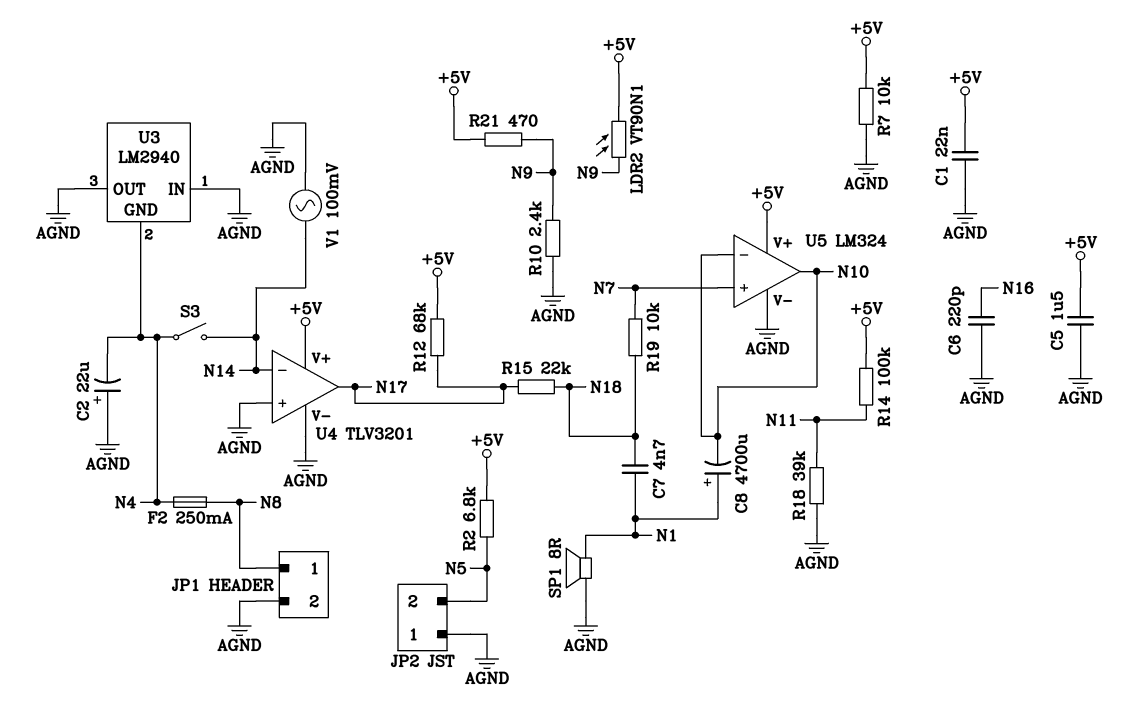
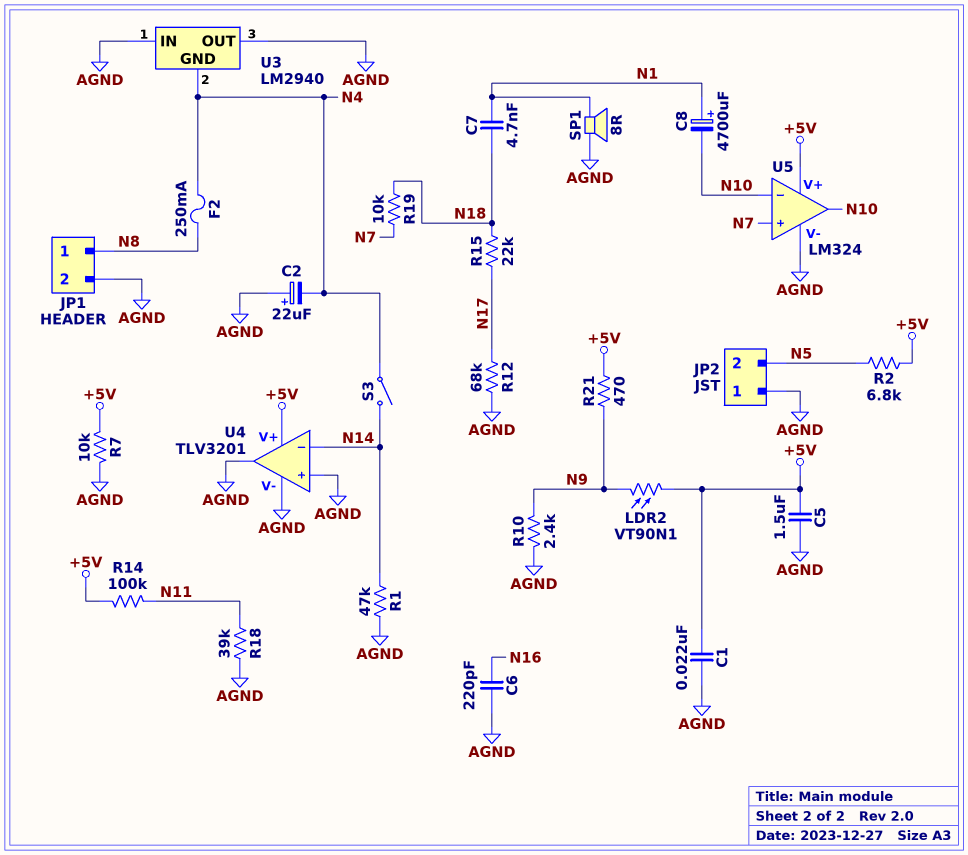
R1: none -> 47k (AGND, N14)
R12: 68k (+5V, N17) -> 68k (AGND, N17)
U4 pin out: N17 -> AGND
V1: AC 100mV (AGND, N14) -> none

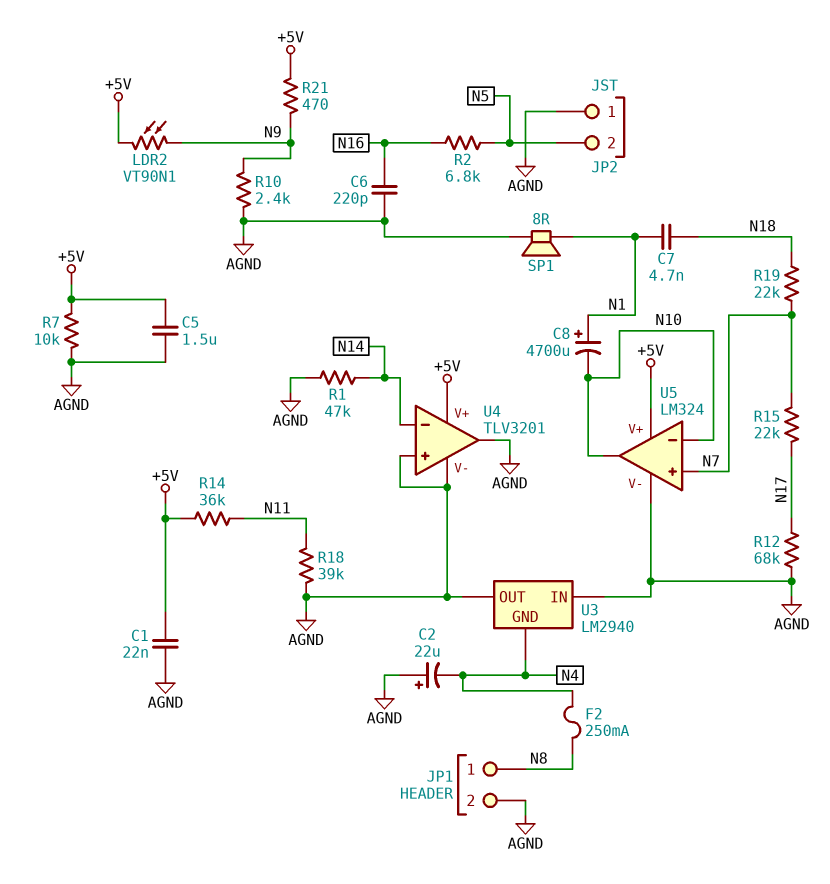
R2: 6.8k (+5V, N5) -> 6.8k (N5, N16)
R14: 100k (+5V, N11) -> 36k (+5V, N11)
R15: 22k (N17, N18) -> 22k (N7, N17)
R19: 10k (N7, N18) -> 22k (N7, N18)
S3: switch (N4, N14) -> none

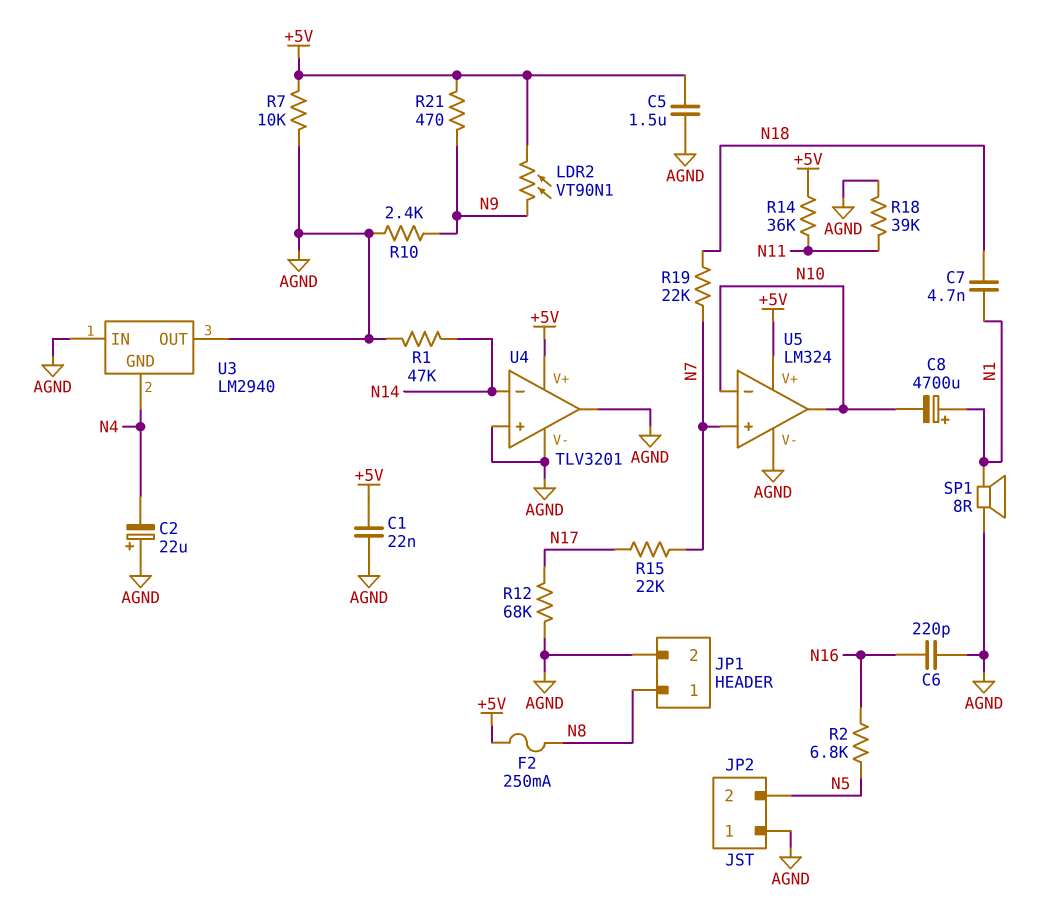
F2: 250mA (N4, N8) -> 250mA (+5V, N8)

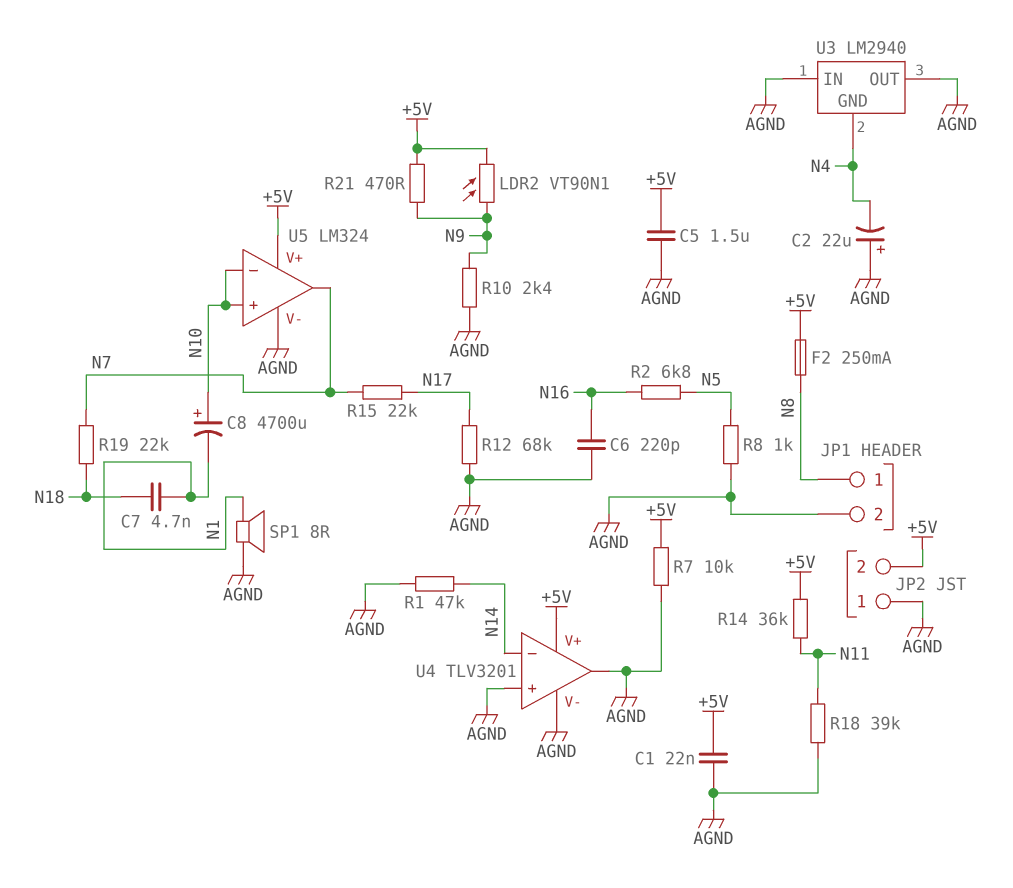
C8: 4700uF (plus N1, minus N10) -> 4700uF (plus N10, minus N1)
JP2 pin 2: N5 -> +5V
R8: none -> 1k (AGND, N5)
U5 pin in+: N7 -> N10
U5 pin out: N10 -> N7

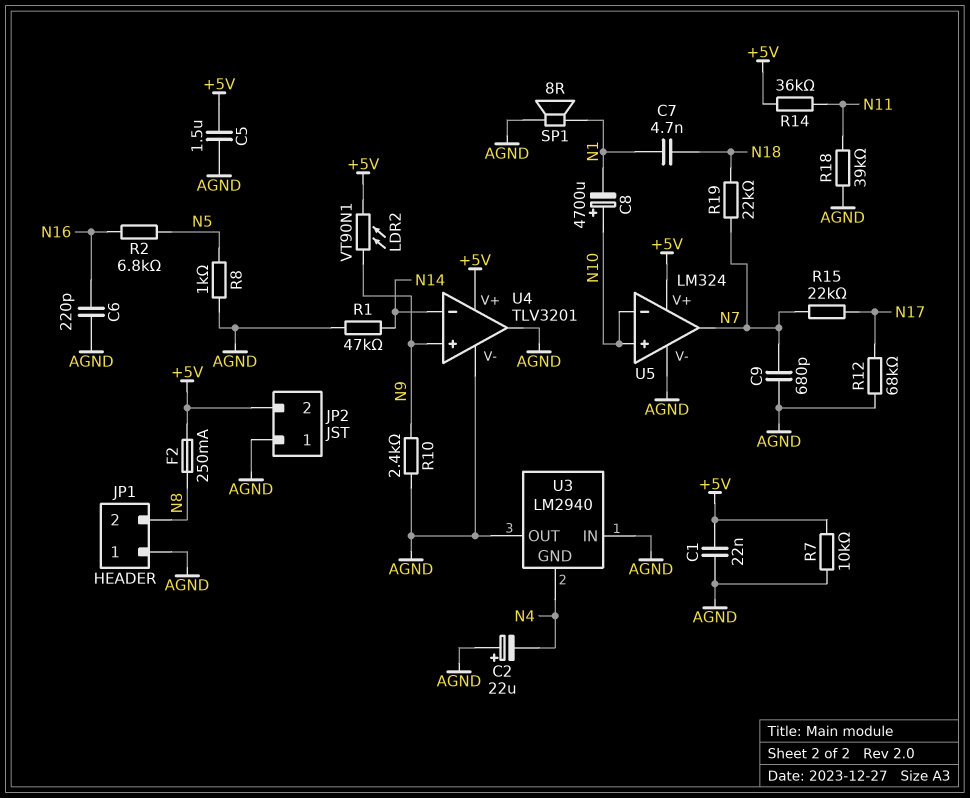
C9: none -> 680pF (AGND, N7)
JP1 pin 1: N8 -> AGND
JP1 pin 2: AGND -> N8
R21: 470 (+5V, N9) -> none
U4 pin in+: AGND -> N9

